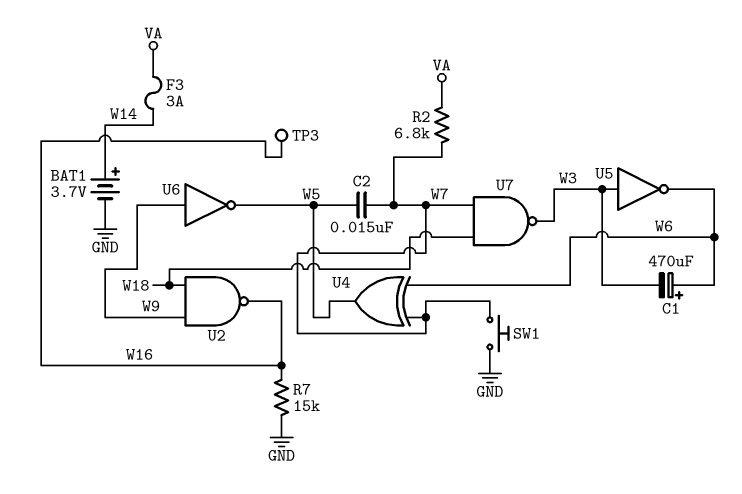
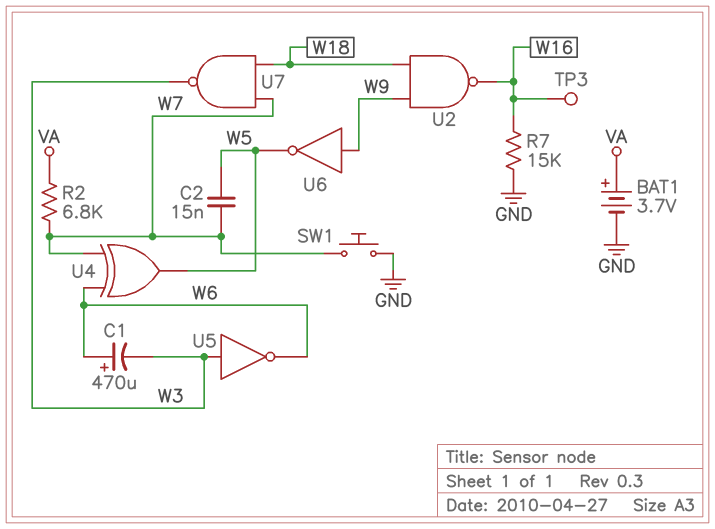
BAT1: 3.7V (plus W14, minus GND) -> 3.7V (plus VA, minus GND)
F3: 3A (VA, W14) -> none

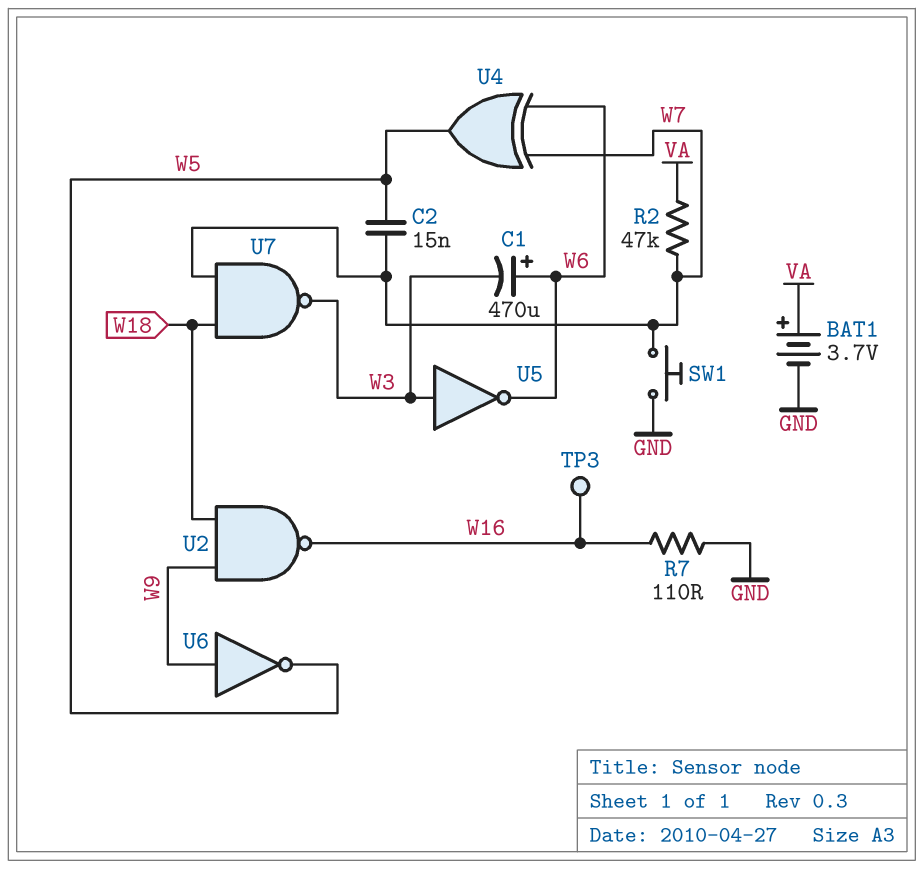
R2: 6.8k (VA, W7) -> 47k (VA, W7)
R7: 15k (GND, W16) -> 110 (GND, W16)

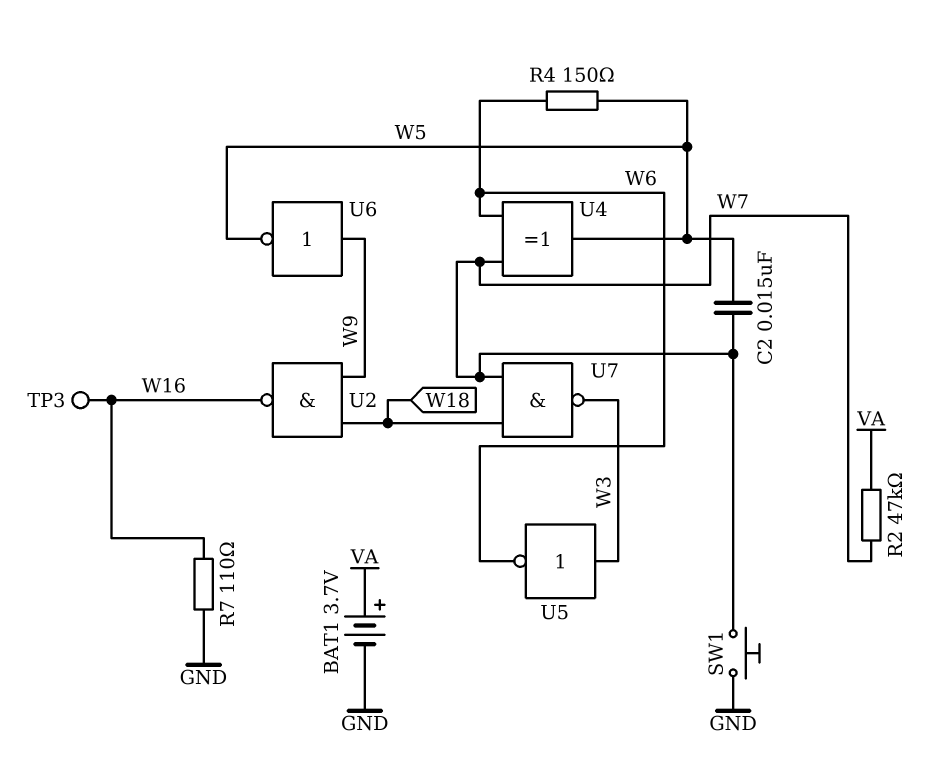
C1: 470uF (plus W6, minus W3) -> none
R4: none -> 150 (W5, W6)

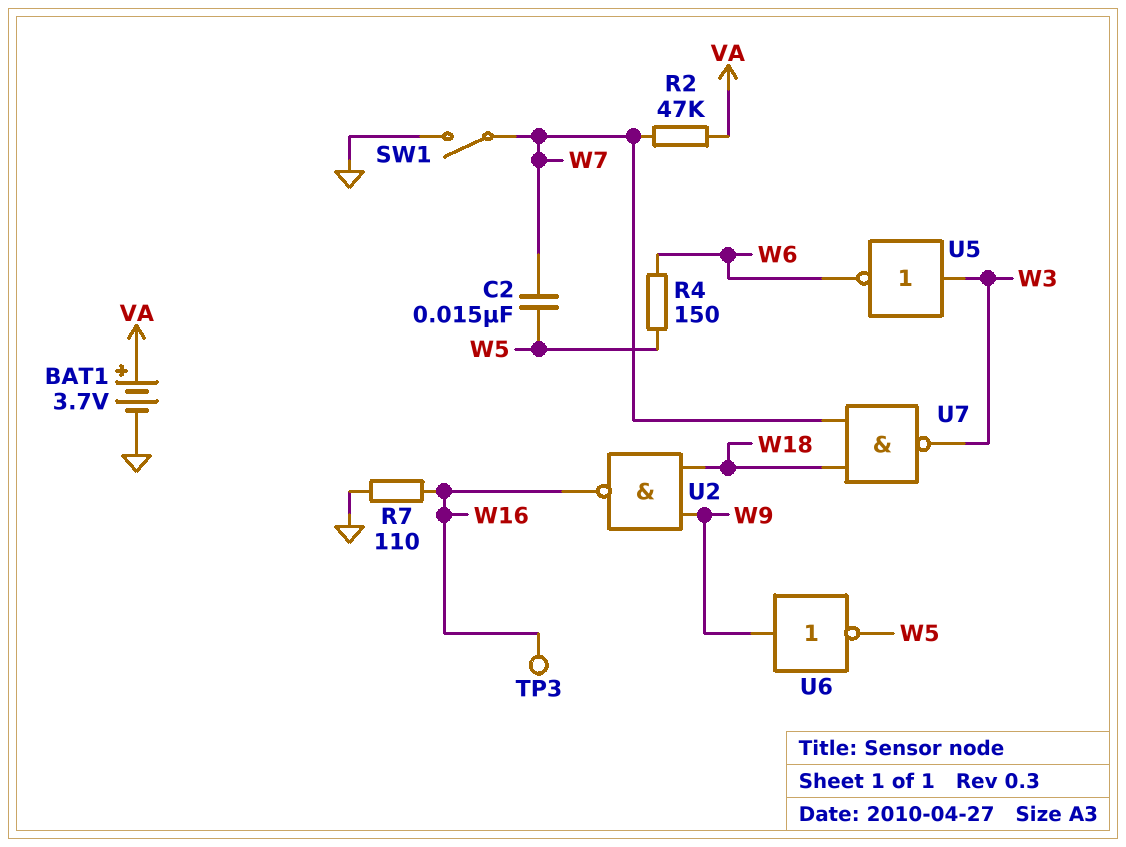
SW1: button (GND, W7) -> switch (GND, W7)
U4: XOR (in W6, in W7, out W5) -> none

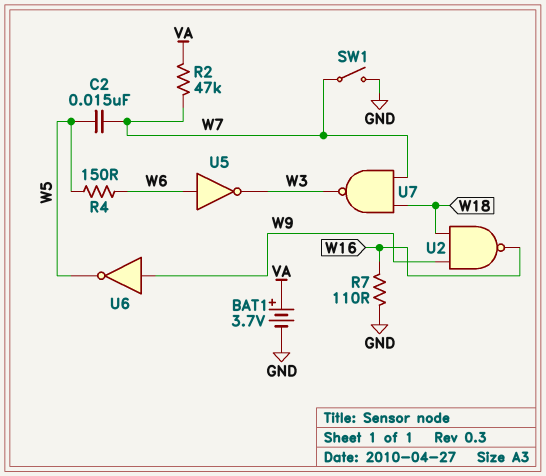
TP3: test point (W16) -> none
U5: NOT (in W3, out W6) -> NOT (in W6, out W3)

